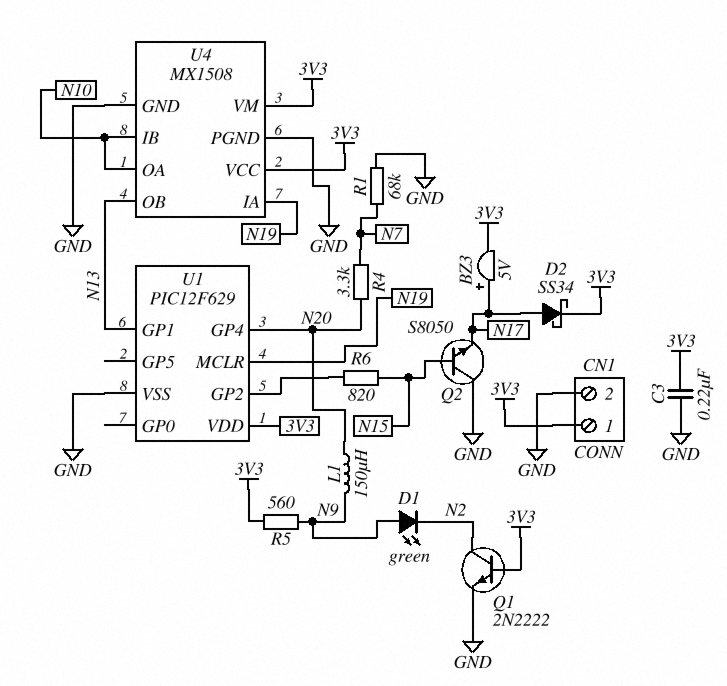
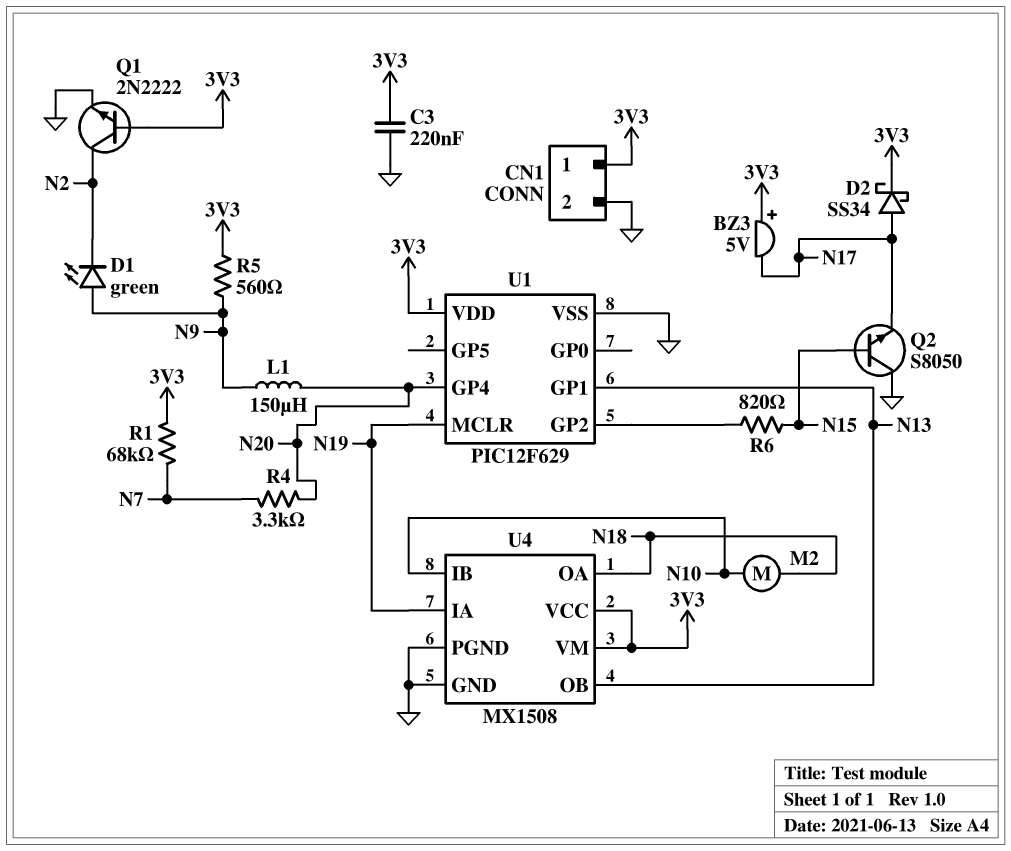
BZ3: buzzer 5V (plus N17, minus 3V3) -> buzzer 5V (plus 3V3, minus N17)
M2: none -> motor (N10, N18)
R1: 68k (GND, N7) -> 68k (3V3, N7)
U4 pin OA: N10 -> N18

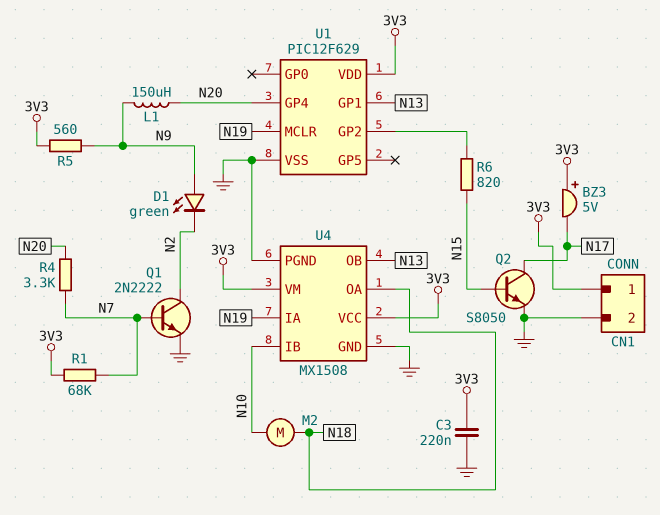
D2: schottky SS34 (A N17, K 3V3) -> none
Q1: NPN 2N2222 (B 3V3, C N2, E GND) -> NPN 2N2222 (B N7, C N2, E GND)
Q2: NPN S8050 (B N15, C GND, E N17) -> NPN S8050 (B N15, C N17, E GND)

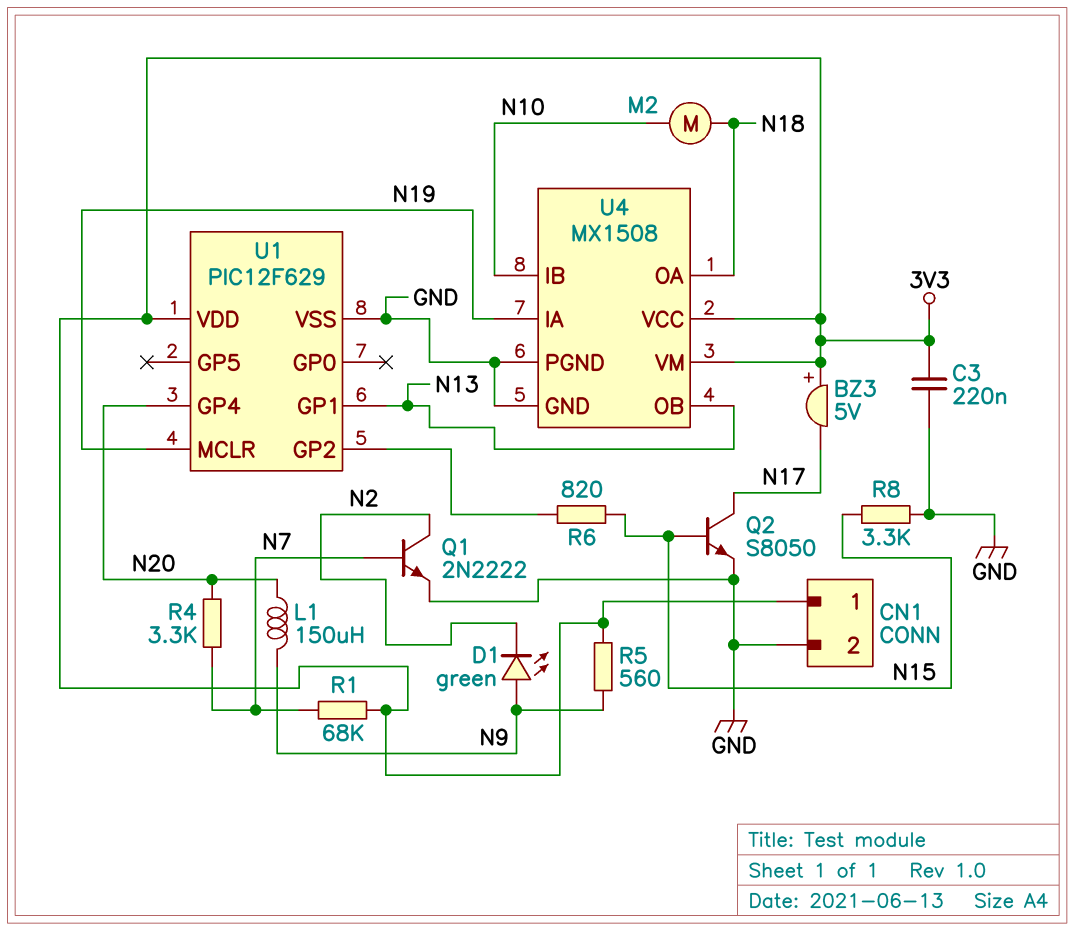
R8: none -> 3.3k (GND, N15)

